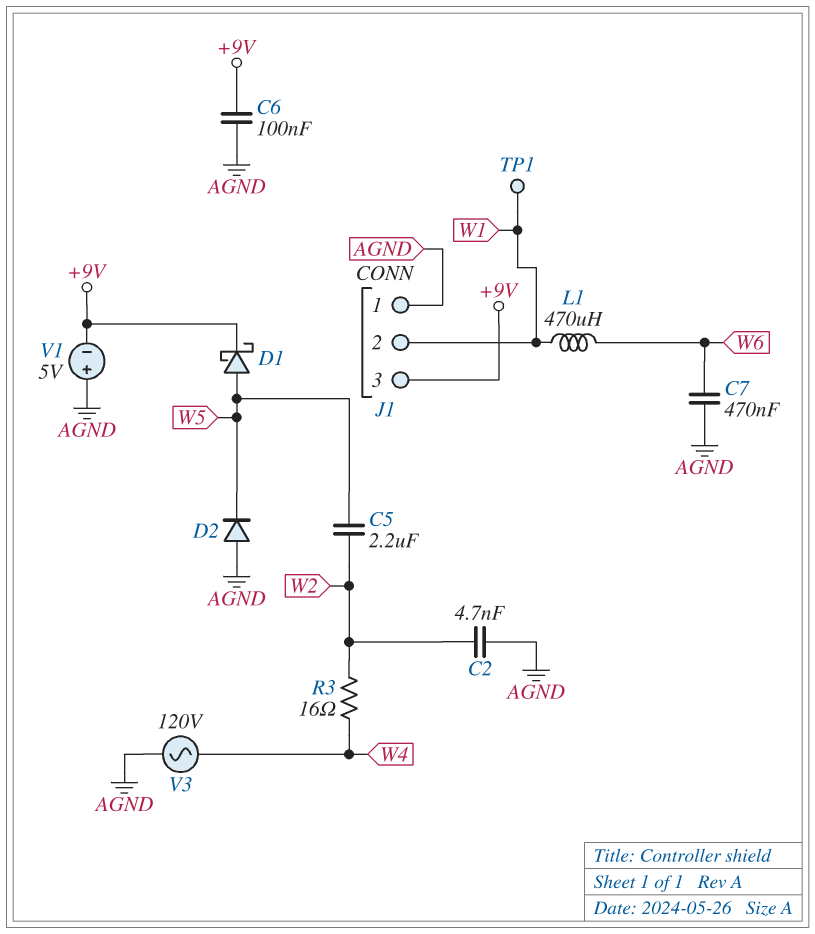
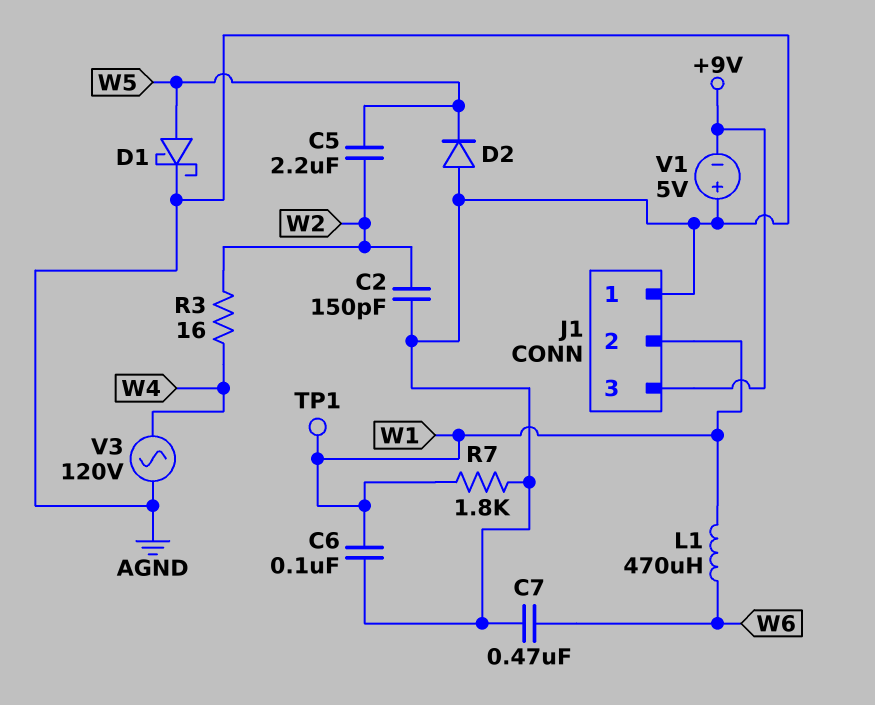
C2: 4.7nF (AGND, W2) -> 150pF (AGND, W2)
C6: 100nF (+9V, AGND) -> 100nF (AGND, W1)
D1: schottky (A W5, K +9V) -> schottky (A W5, K AGND)
R7: none -> 1.8k (AGND, W1)

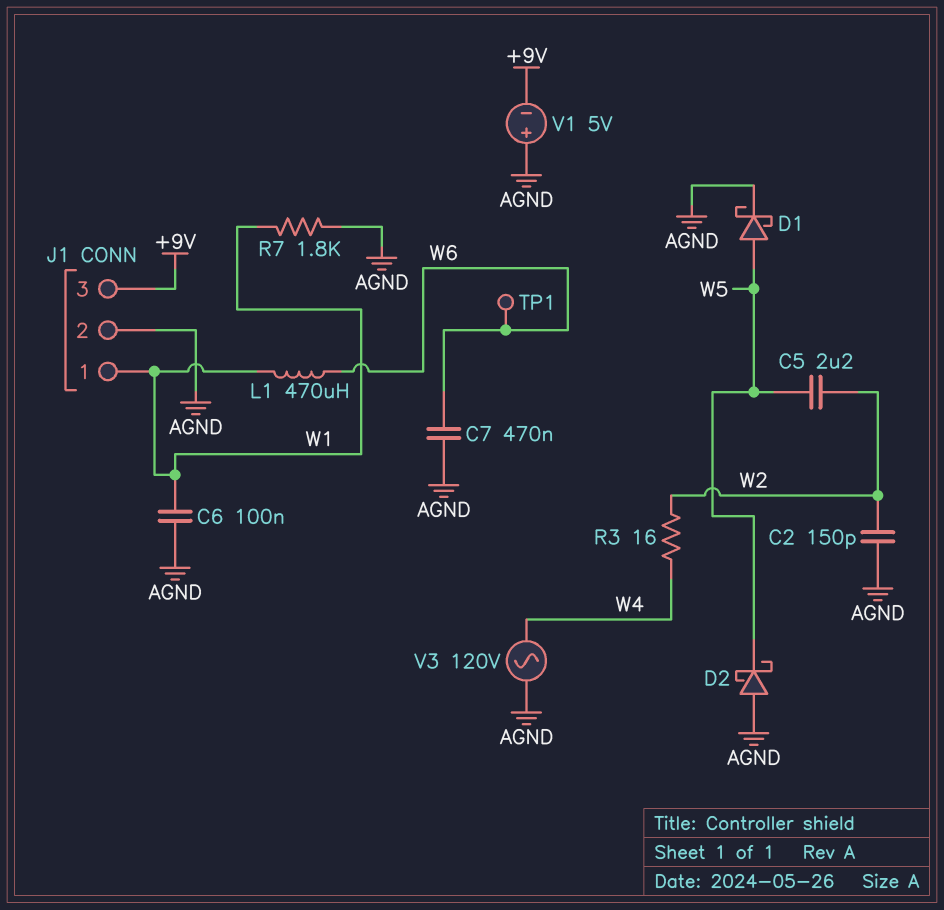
D2: diode (A AGND, K W5) -> schottky (A AGND, K W5)
J1 pin 1: AGND -> W1
J1 pin 2: W1 -> AGND
TP1: test point (W1) -> test point (W6)

